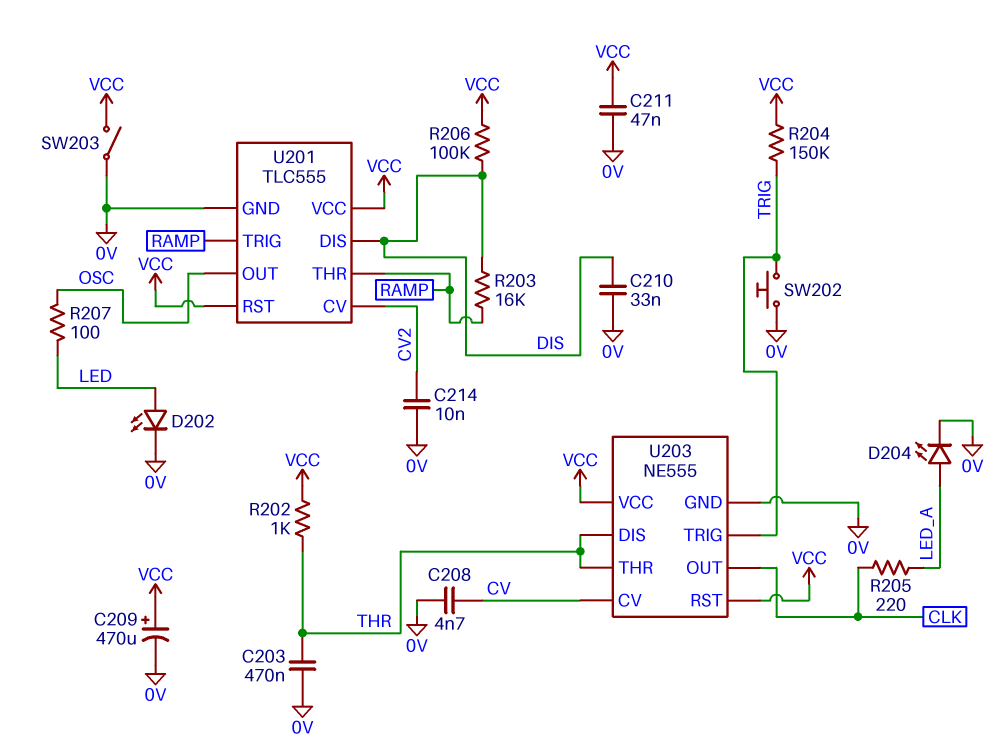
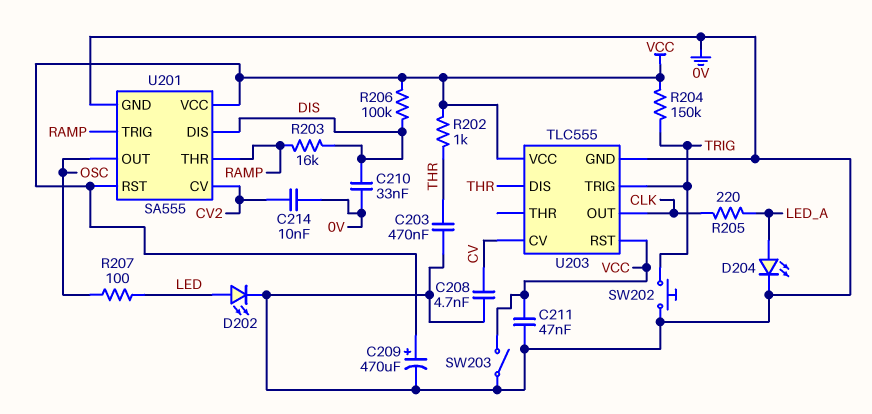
U201: TLC555 -> SA555
U203: NE555 -> TLC555
U203 pin THR: THR -> none

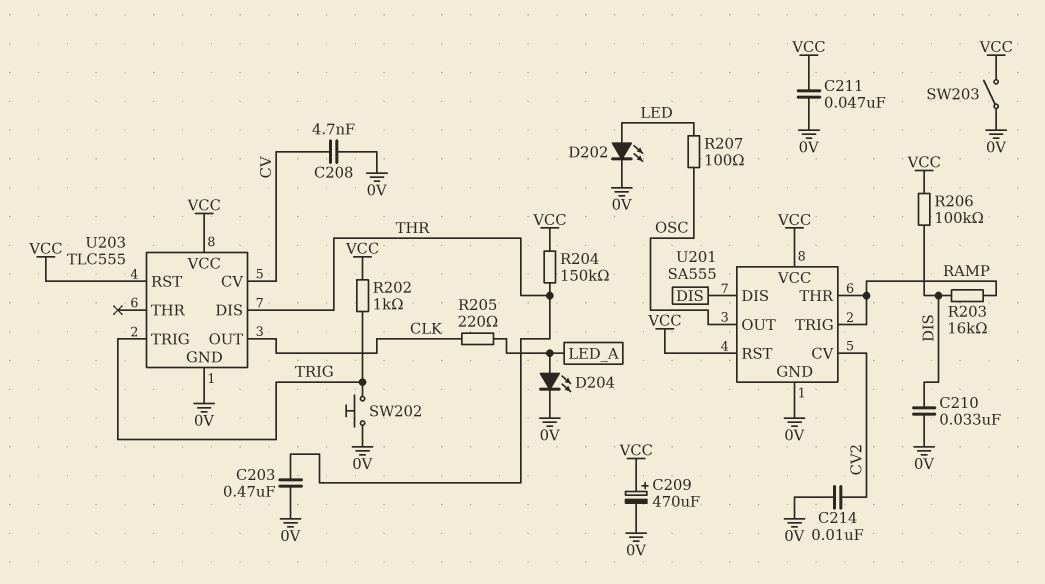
R202: 1k (THR, VCC) -> 1k (TRIG, VCC)
R204: 150k (TRIG, VCC) -> 150k (THR, VCC)

